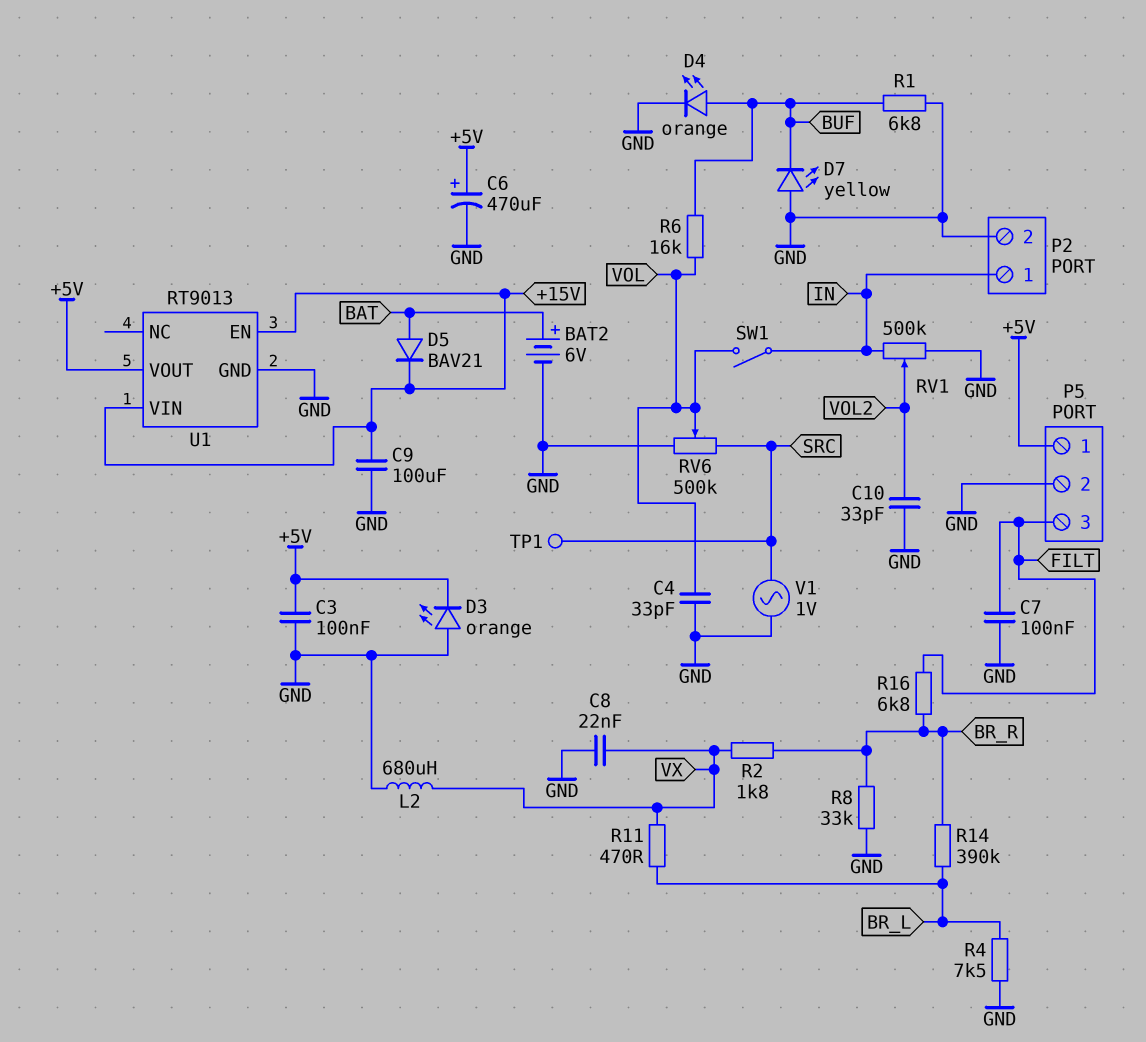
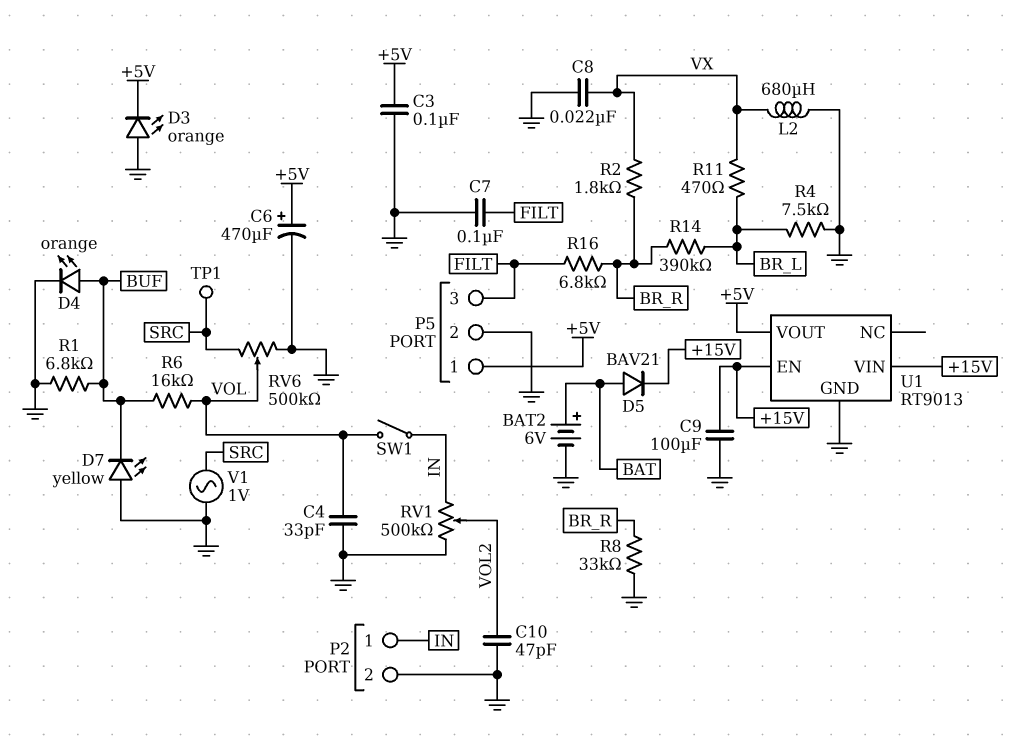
C10: 33pF (GND, VOL2) -> 47pF (GND, VOL2)

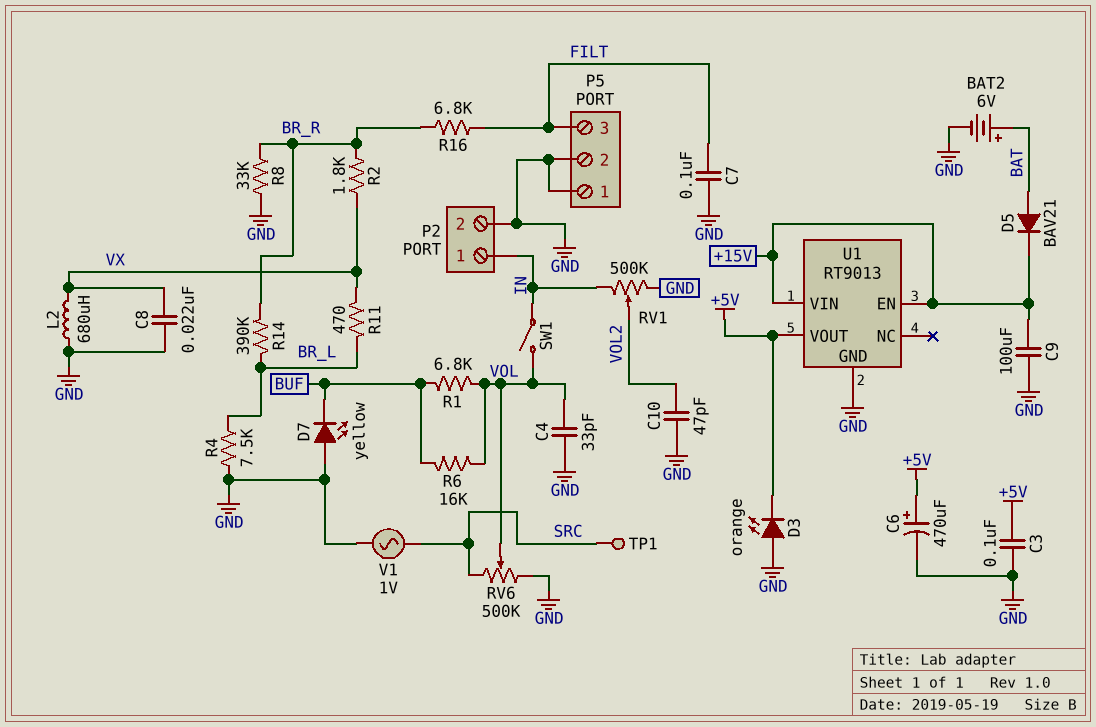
D4: LED orange (A BUF, K GND) -> none
P5 pin 1: +5V -> GND
R1: 6.8k (BUF, GND) -> 6.8k (BUF, VOL)

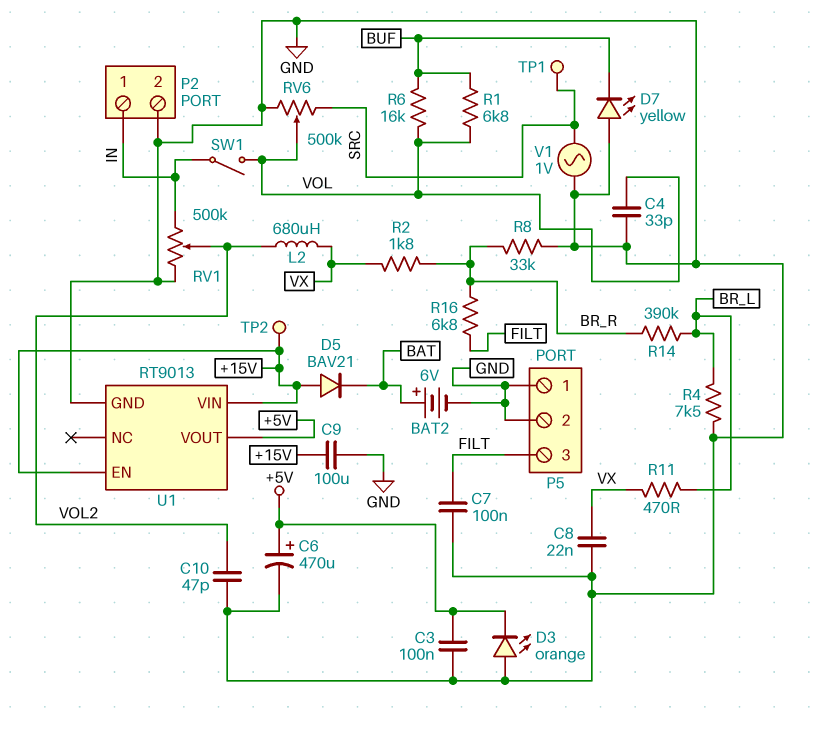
D5: diode BAV21 (A BAT, K +15V) -> diode BAV21 (A +15V, K BAT)
L2: 680uH (GND, VX) -> 680uH (VOL2, VX)
TP2: none -> test point (+15V)

